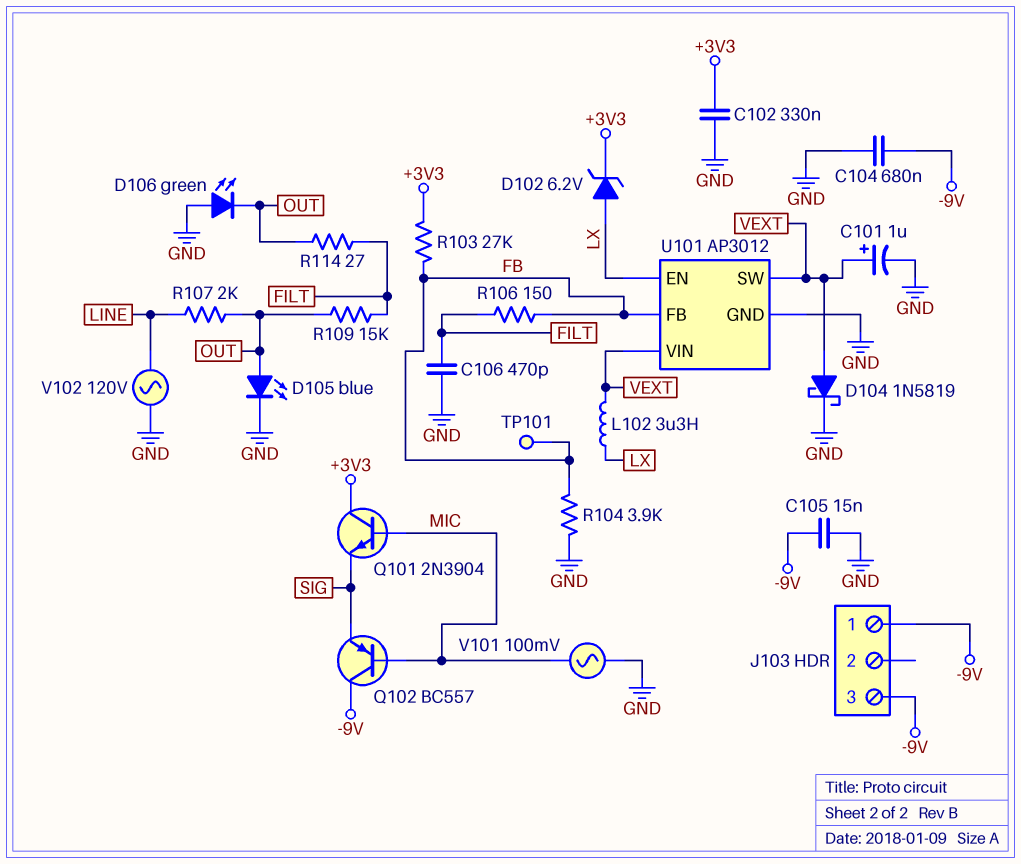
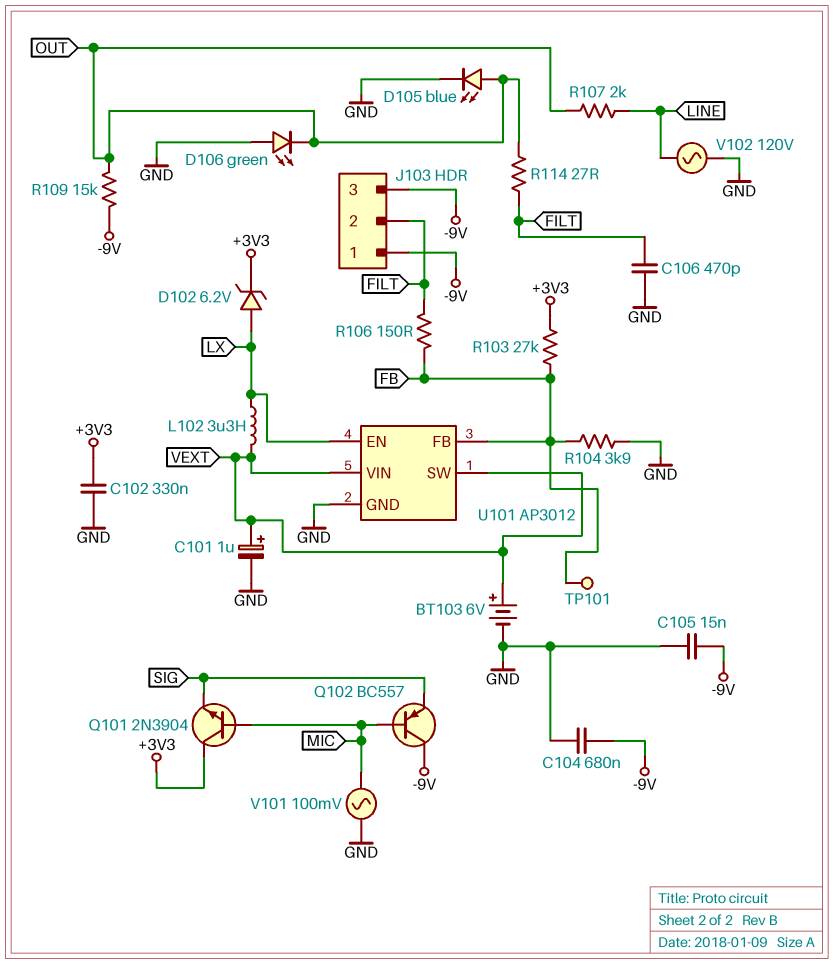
BT103: none -> 6V (plus VEXT, minus GND)
D104: schottky 1N5819 (A VEXT, K GND) -> none
J103 pin 2: none -> FILT
R109: 15k (FILT, OUT) -> 15k (-9V, OUT)

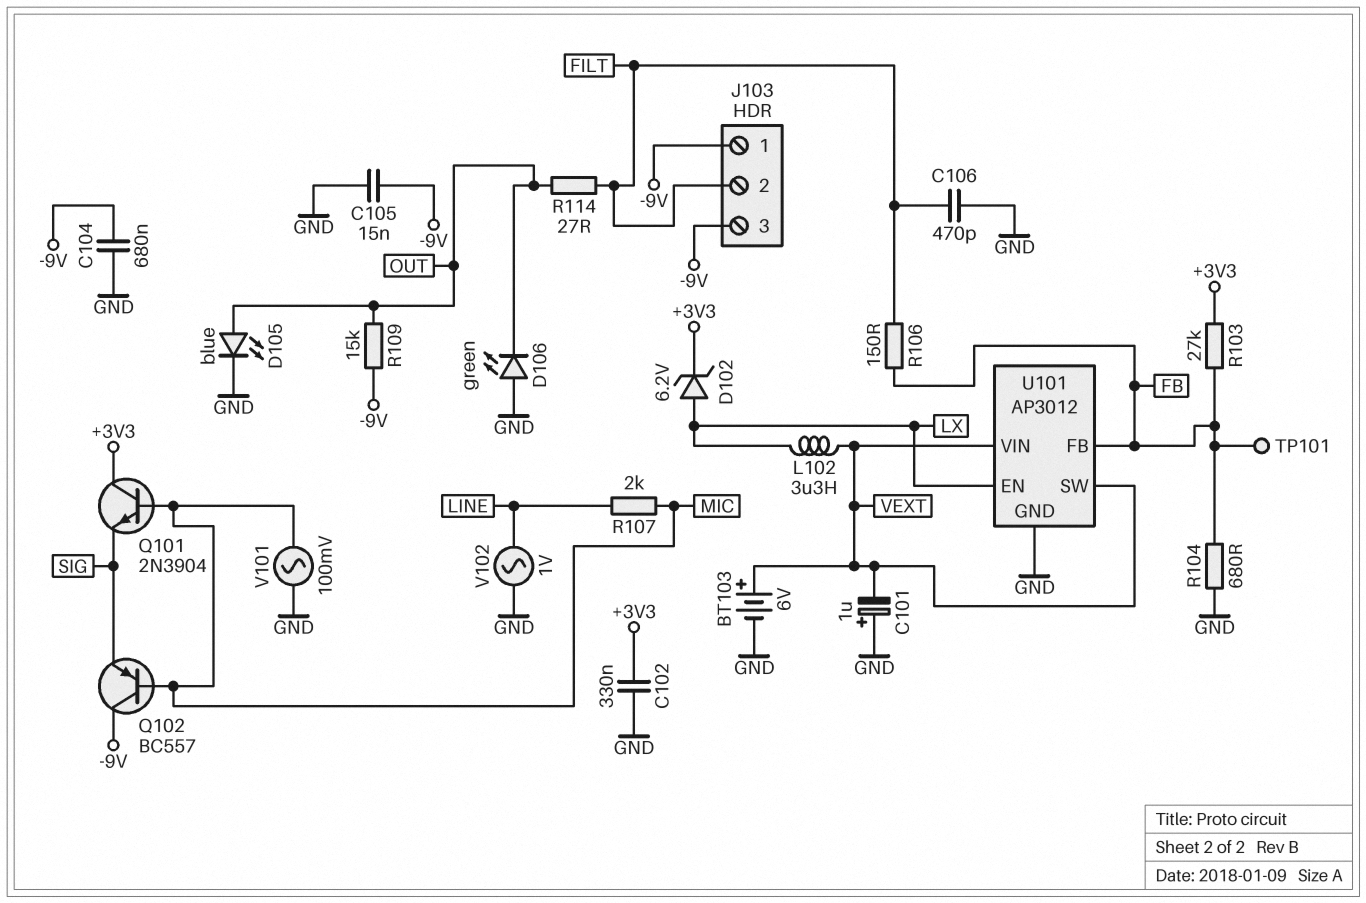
C101: 1uF (plus VEXT, minus GND) -> 1uF (plus GND, minus VEXT)
R104: 3.9k (FB, GND) -> 680 (FB, GND)
R107: 2k (LINE, OUT) -> 2k (LINE, MIC)
V102: AC 120V (GND, LINE) -> AC 1V (GND, LINE)

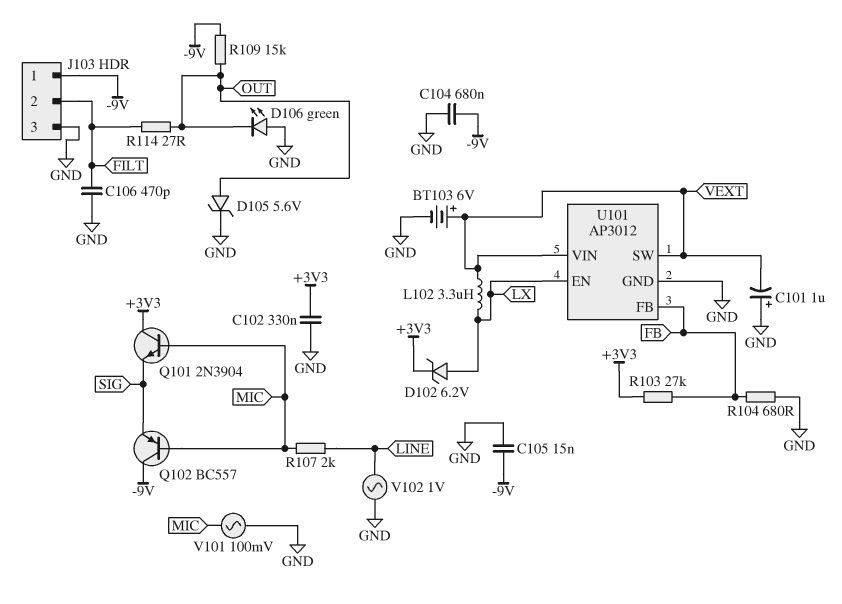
D105: LED blue (A OUT, K GND) -> zener 5.6V (A OUT, K GND)
J103 pin 3: -9V -> GND
R106: 150 (FB, FILT) -> none
TP101: test point (FB) -> none

